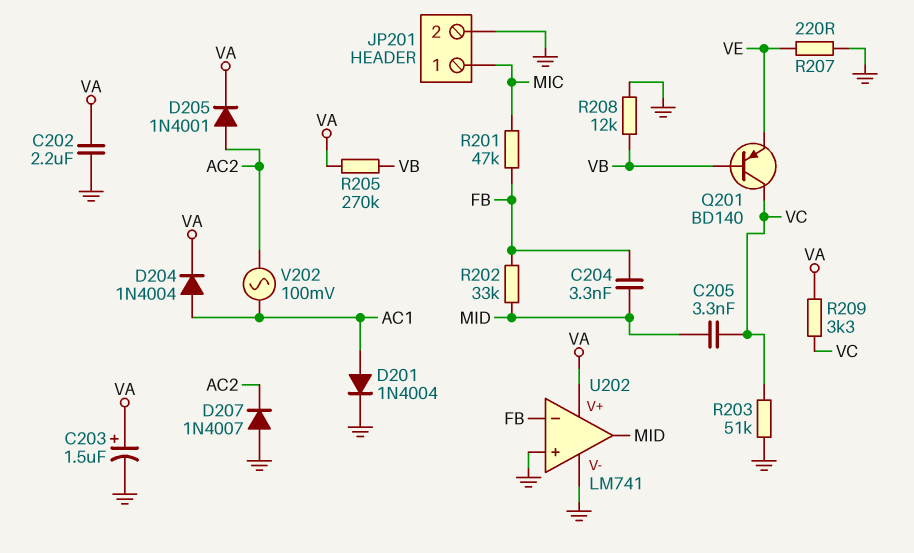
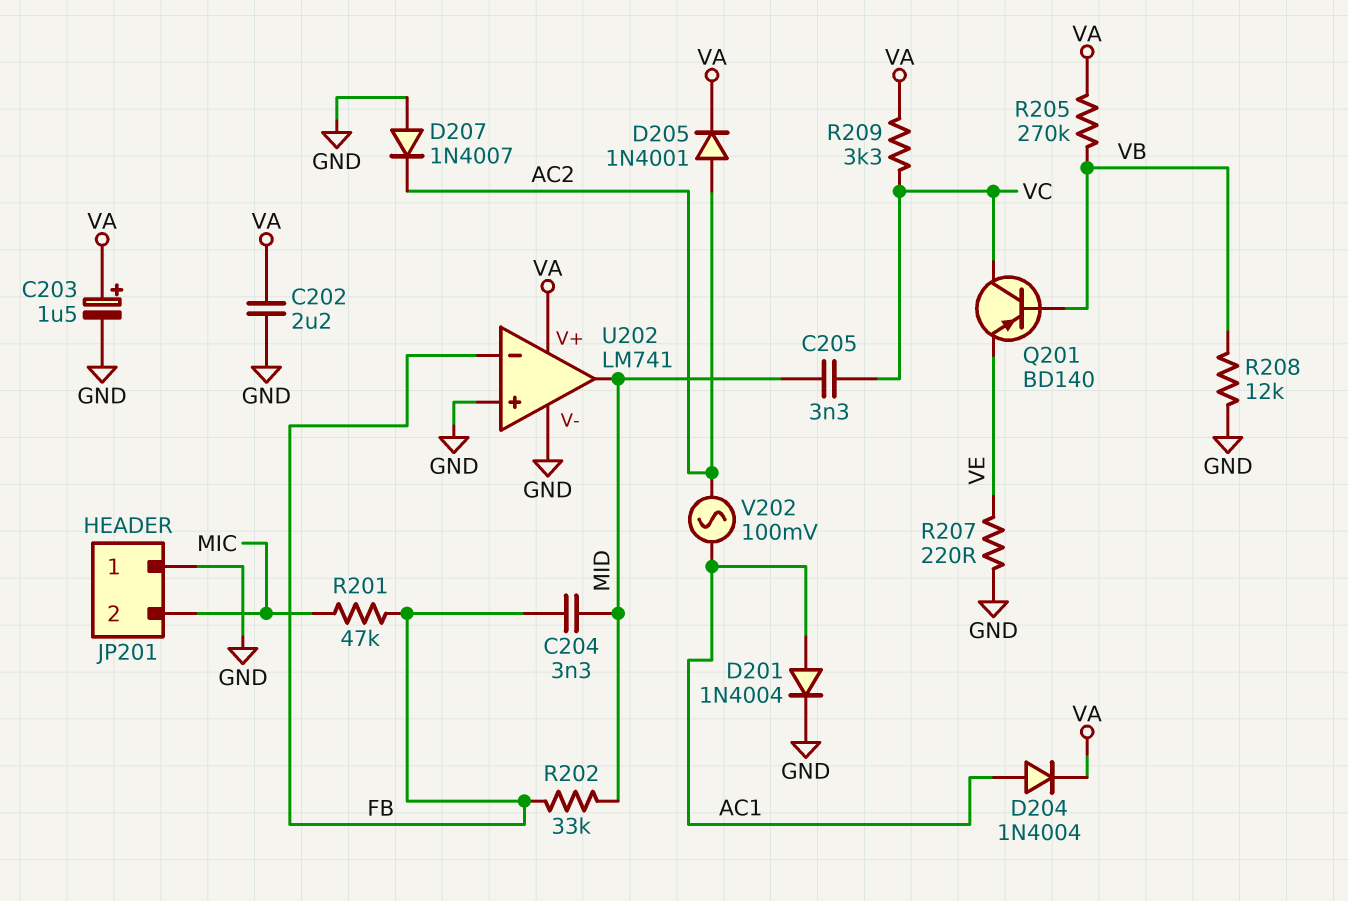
JP201 pin 1: MIC -> GND
JP201 pin 2: GND -> MIC
R203: 51k (GND, VC) -> none

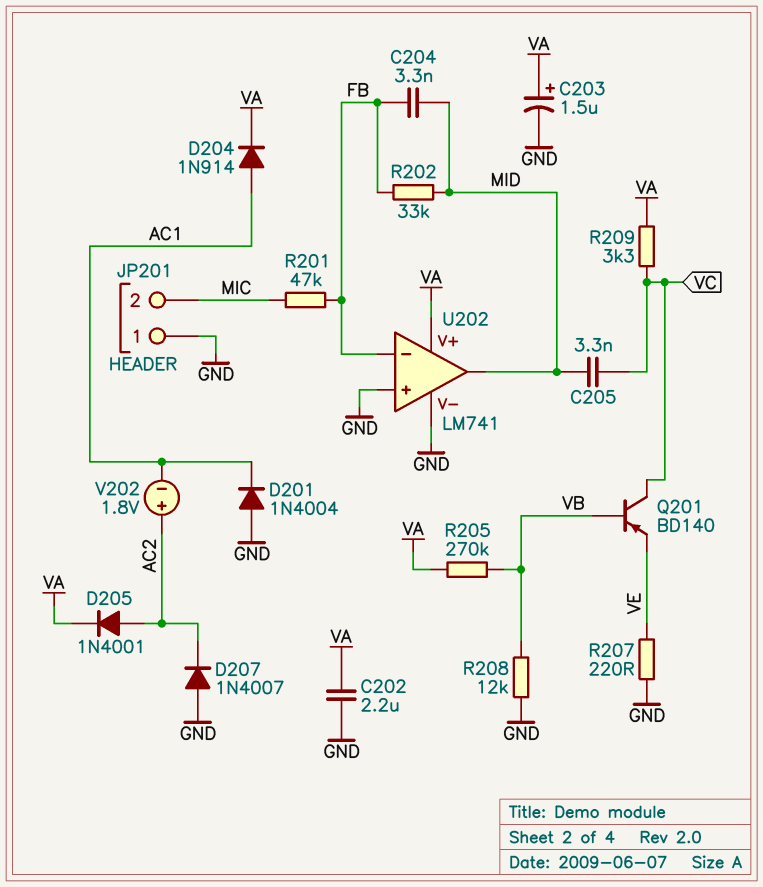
D201: diode 1N4004 (A AC1, K GND) -> diode 1N4004 (A GND, K AC1)
D204: diode 1N4004 (A AC1, K VA) -> diode 1N914 (A AC1, K VA)
V202: AC 100mV (AC1, AC2) -> 1.8V (plus AC2, minus AC1)

